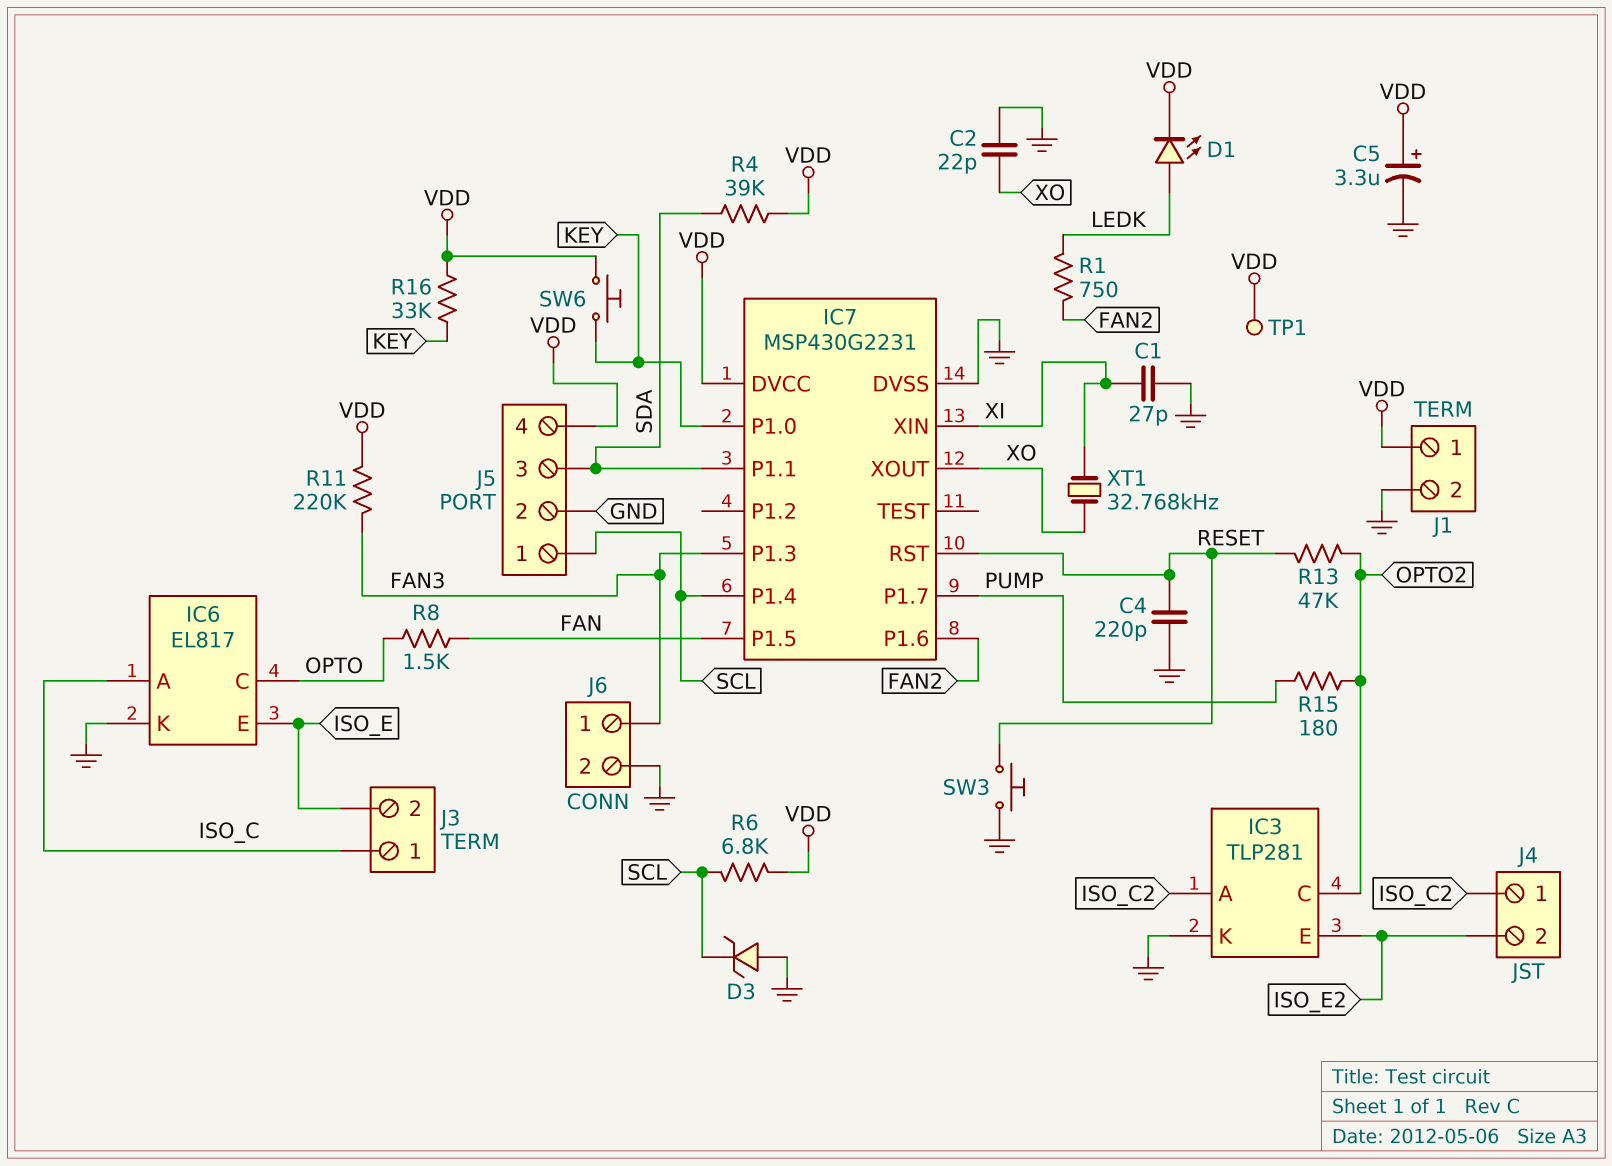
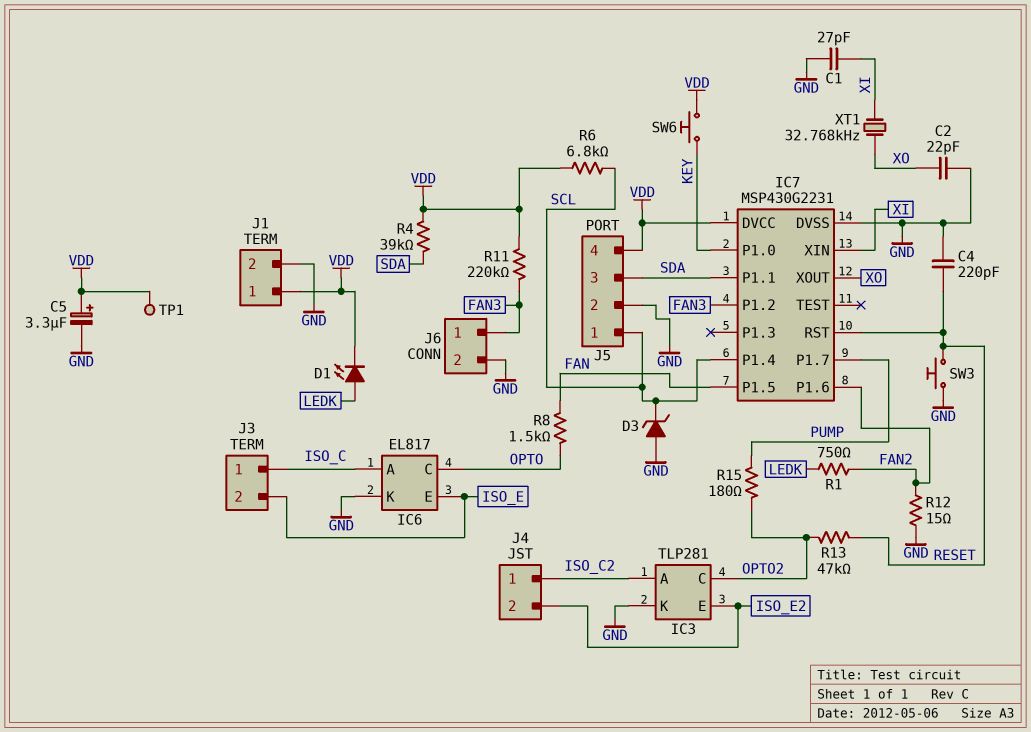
IC7 pin P1.2: none -> FAN3
IC7 pin P1.3: FAN3 -> none
R12: none -> 15 (FAN2, GND)
R16: 33k (KEY, VDD) -> none

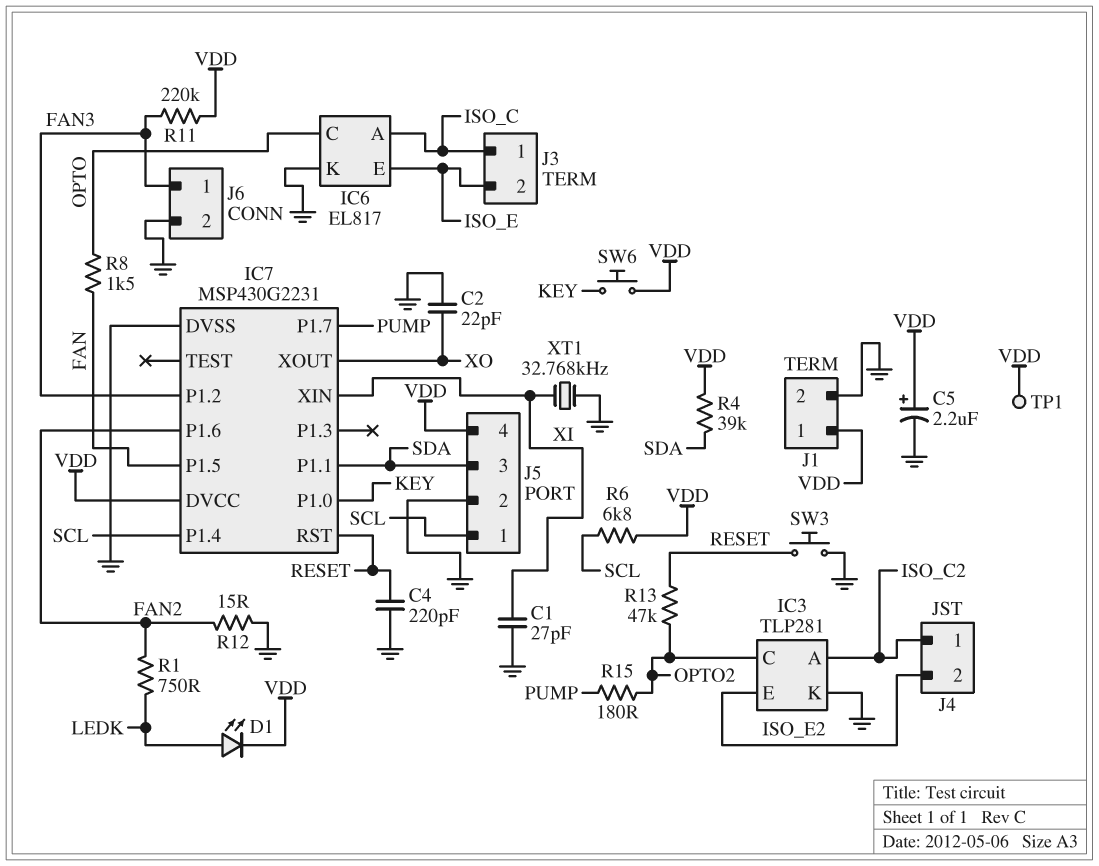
C5: 3.3uF (plus VDD, minus GND) -> 2.2uF (plus VDD, minus GND)
D3: zener (A GND, K SCL) -> none
XT1: 32.768kHz (XI, XO) -> 32.768kHz (GND, XI)

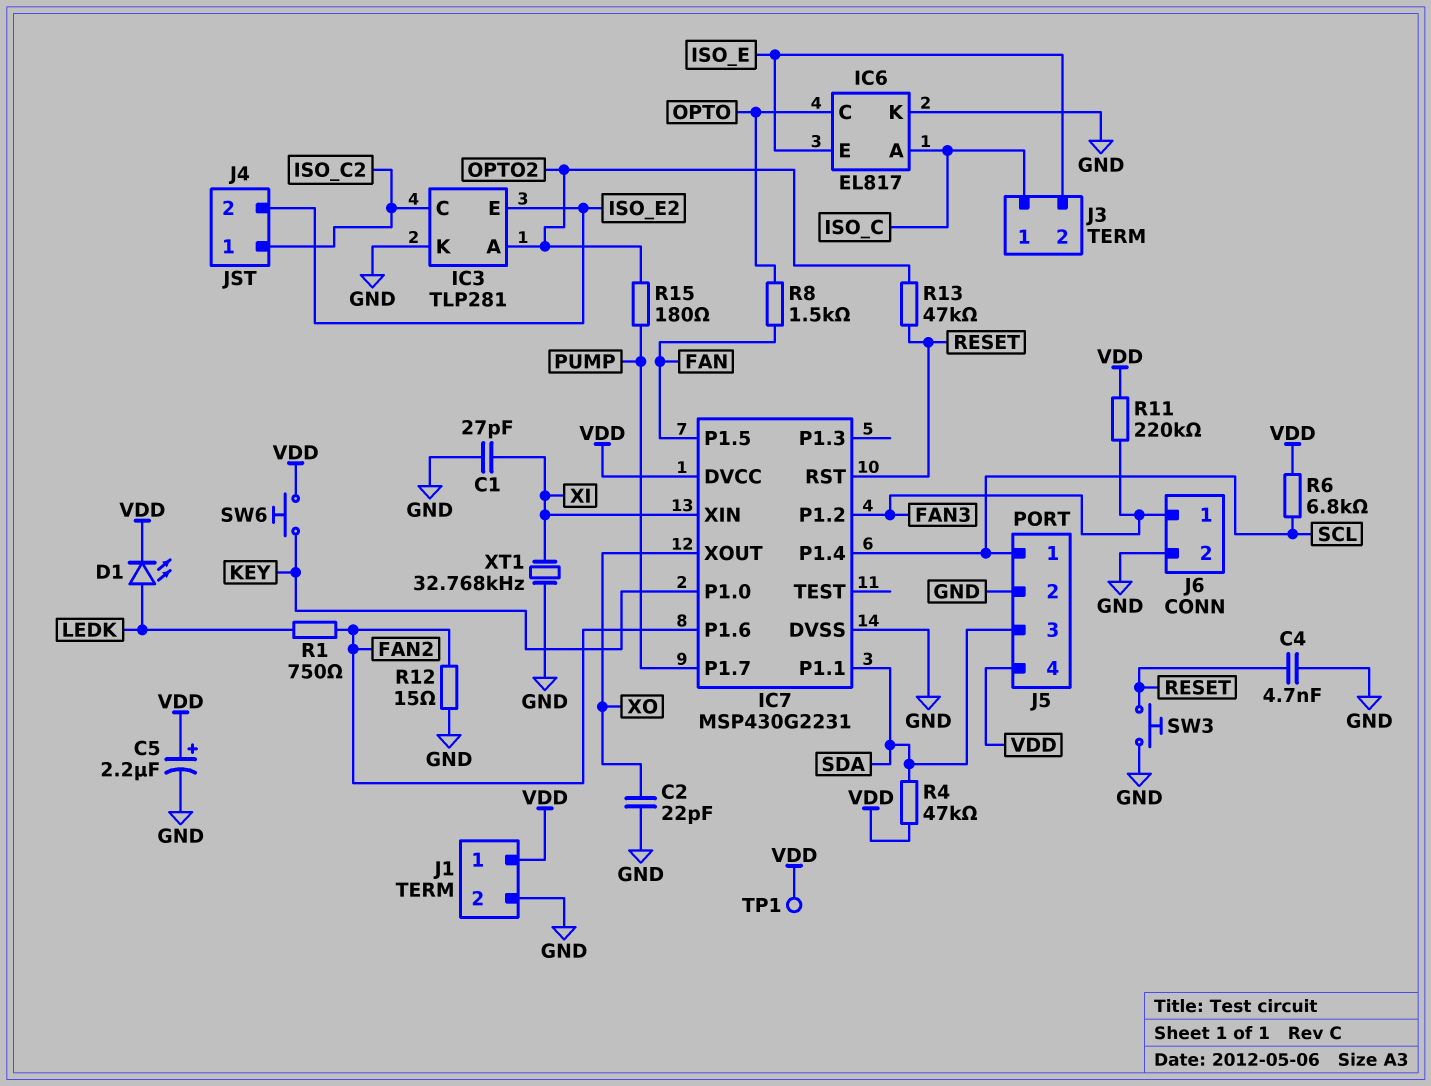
C4: 220pF (GND, RESET) -> 4.7nF (GND, RESET)
IC3 pin A: ISO_C2 -> OPTO2
IC3 pin C: OPTO2 -> ISO_C2
R4: 39k (SDA, VDD) -> 47k (SDA, VDD)

